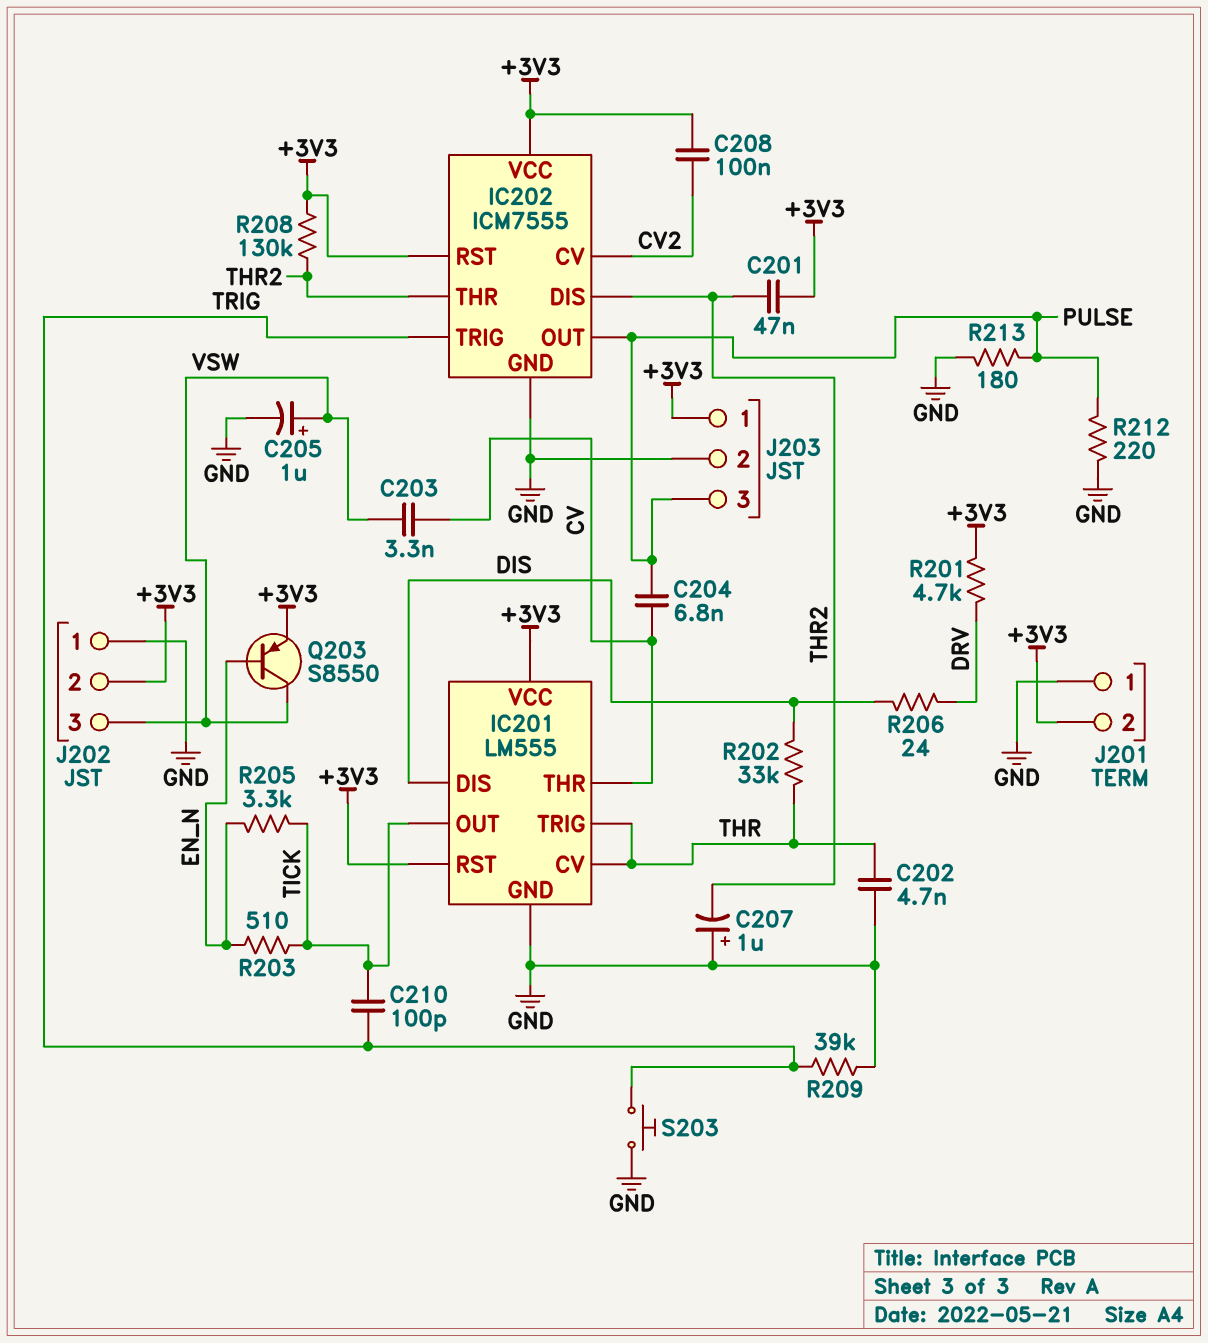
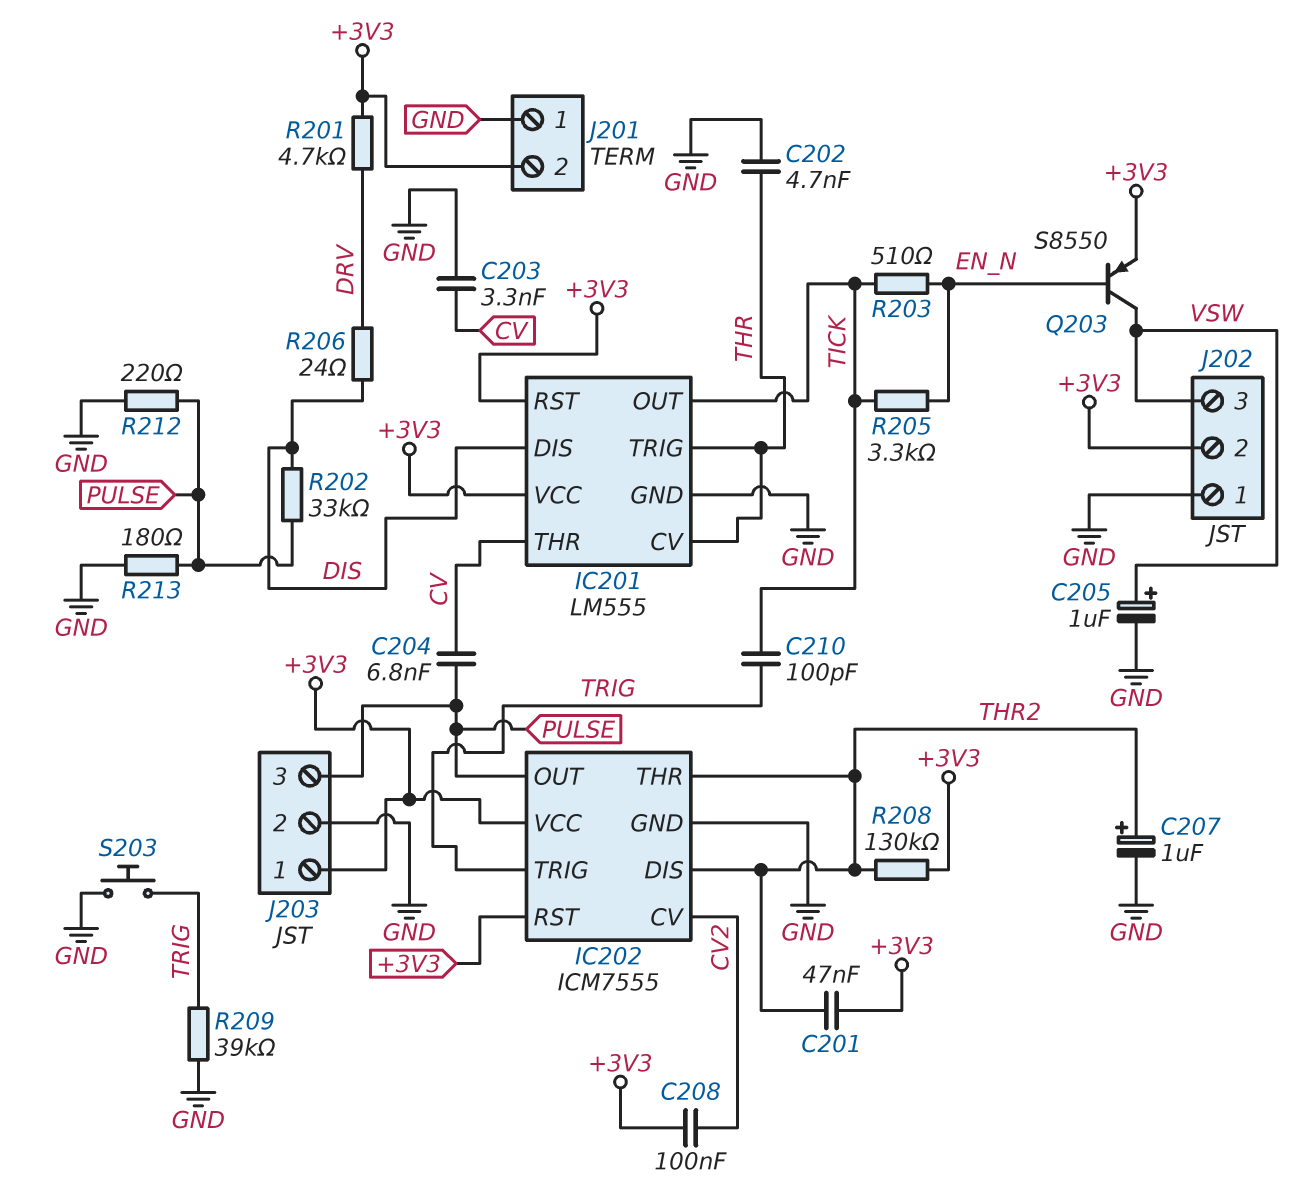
C203: 3.3nF (CV, VSW) -> 3.3nF (CV, GND)
C207: 1uF (plus GND, minus THR2) -> 1uF (plus THR2, minus GND)
R202: 33k (DIS, THR) -> 33k (DIS, PULSE)

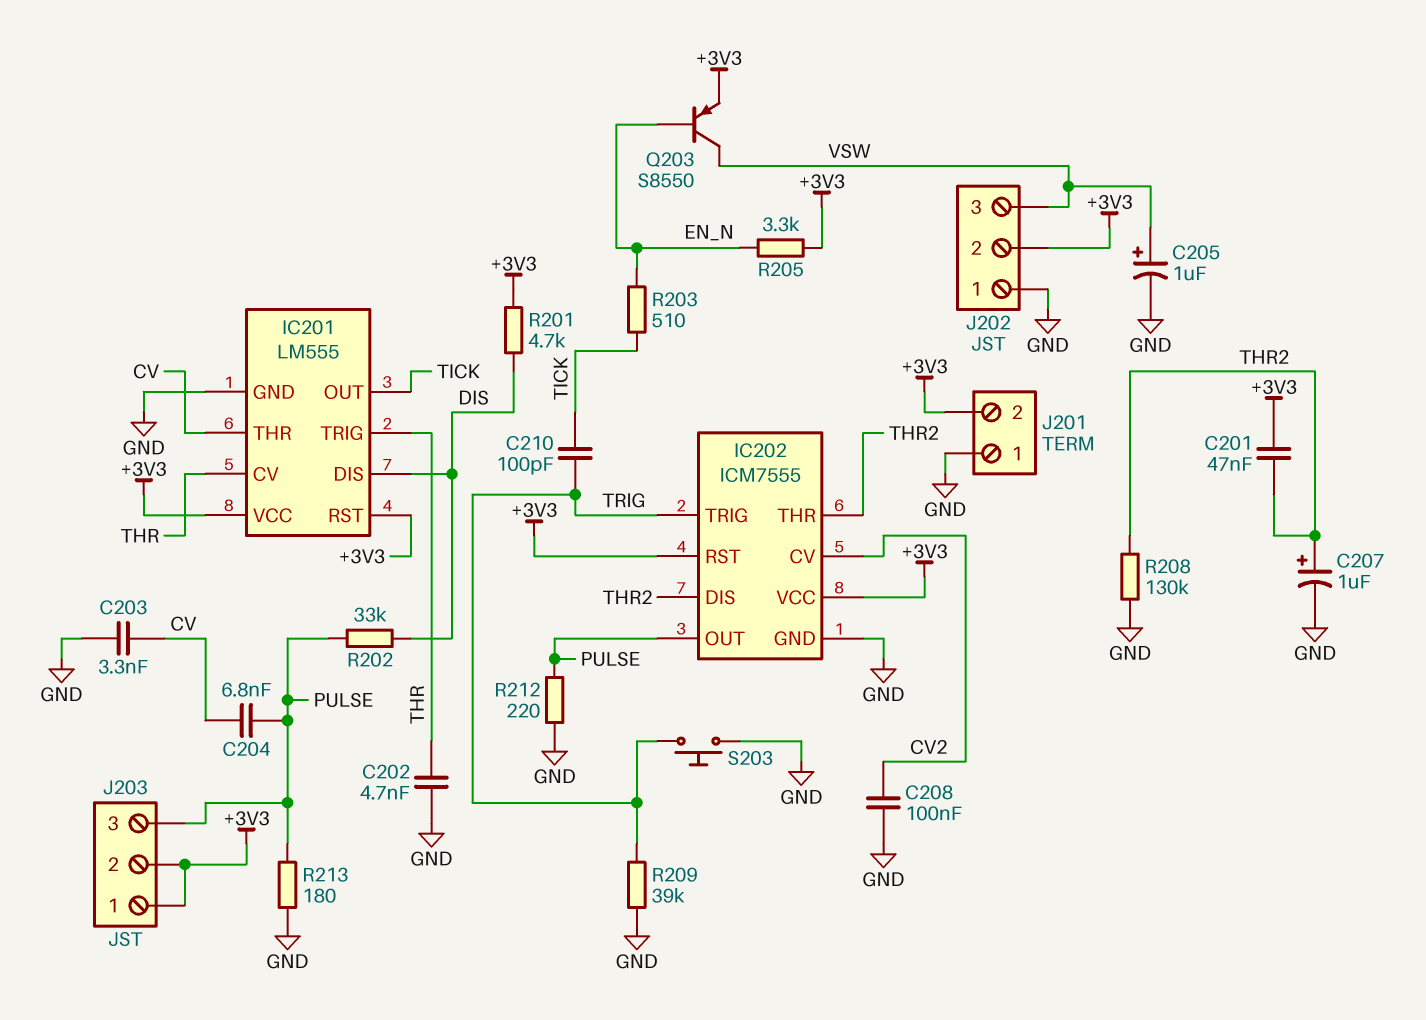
C208: 100nF (+3V3, CV2) -> 100nF (CV2, GND)
J203 pin 2: GND -> +3V3
R201: 4.7k (+3V3, DRV) -> 4.7k (+3V3, DIS)
R205: 3.3k (EN_N, TICK) -> 3.3k (+3V3, EN_N)
R206: 24 (DIS, DRV) -> none
R208: 130k (+3V3, THR2) -> 130k (GND, THR2)

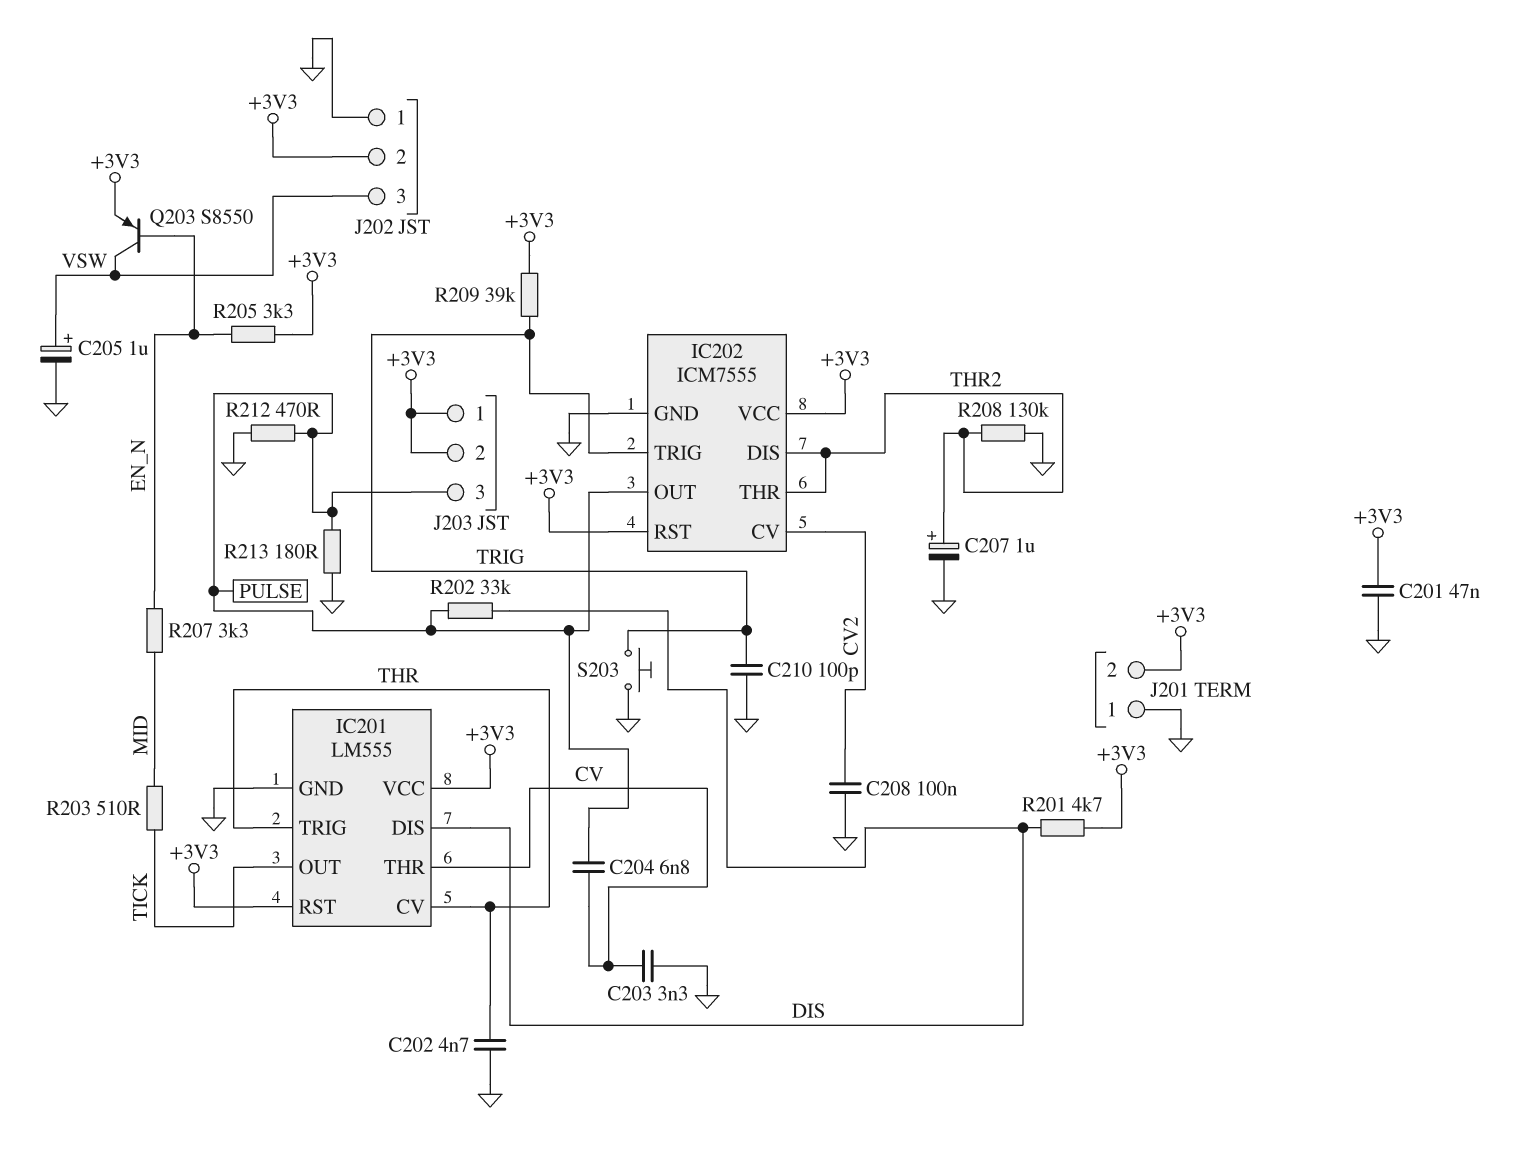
C201: 47nF (+3V3, THR2) -> 47nF (+3V3, GND)
C210: 100pF (TICK, TRIG) -> 100pF (GND, TRIG)
R203: 510 (EN_N, TICK) -> 510 (MID, TICK)
R207: none -> 3.3k (EN_N, MID)
R209: 39k (GND, TRIG) -> 39k (+3V3, TRIG)
R212: 220 (GND, PULSE) -> 470 (GND, PULSE)

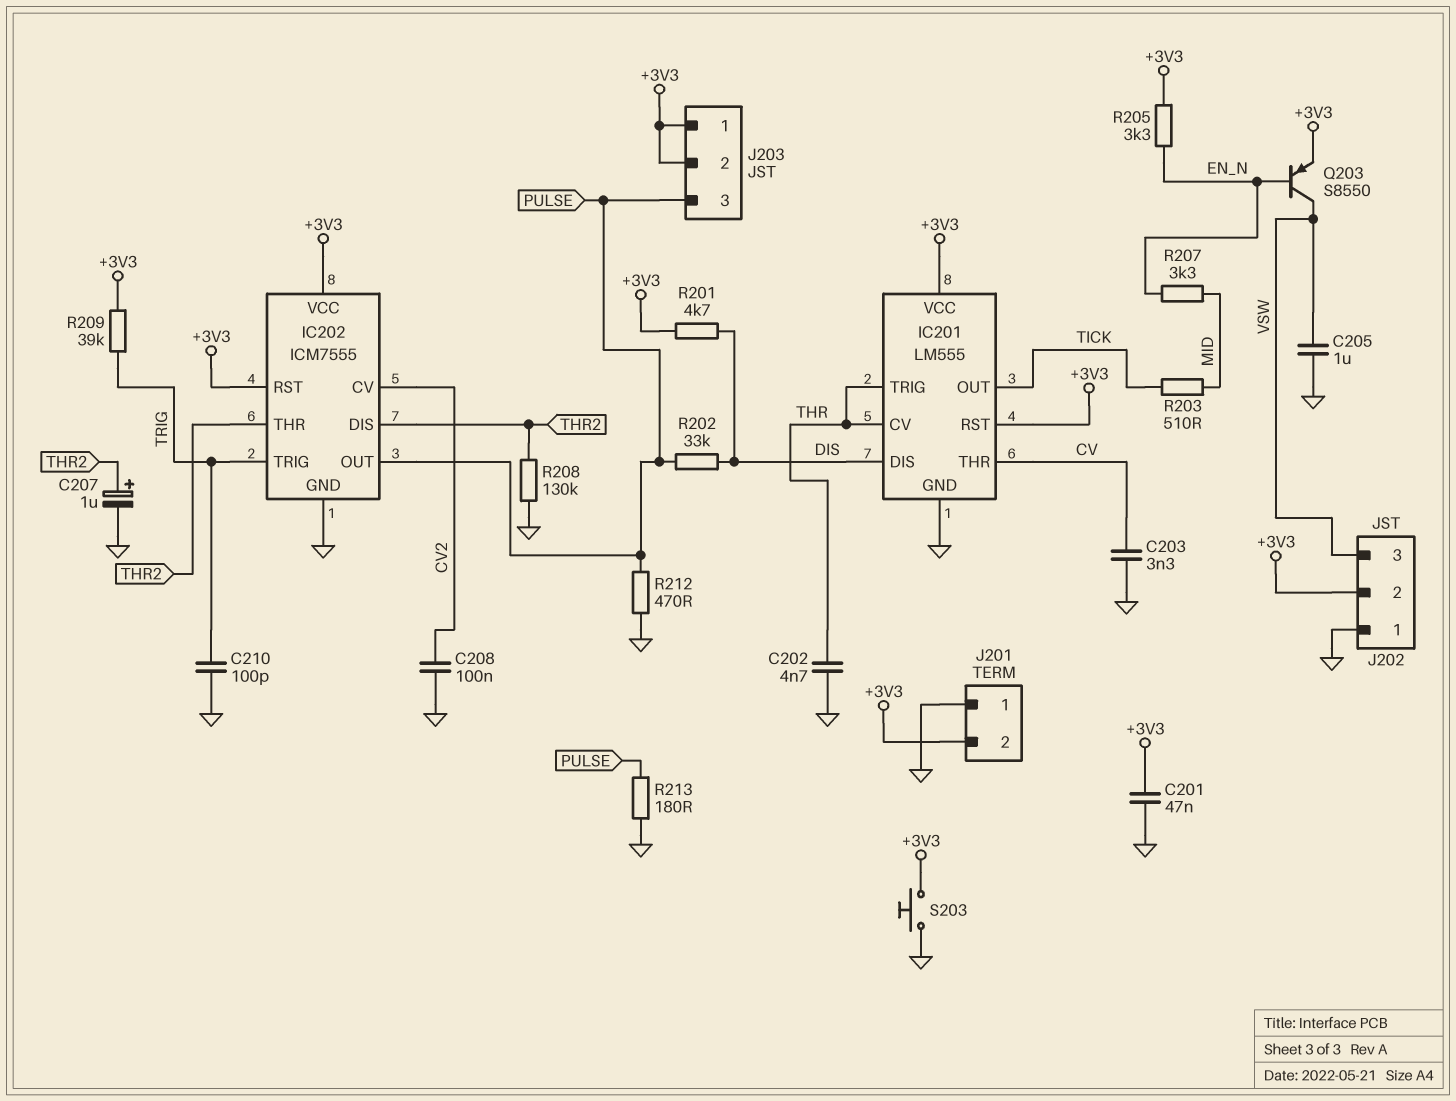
C204: 6.8nF (CV, PULSE) -> none
C205: 1uF (plus VSW, minus GND) -> 1uF (GND, VSW)
S203: button (GND, TRIG) -> button (+3V3, GND)

